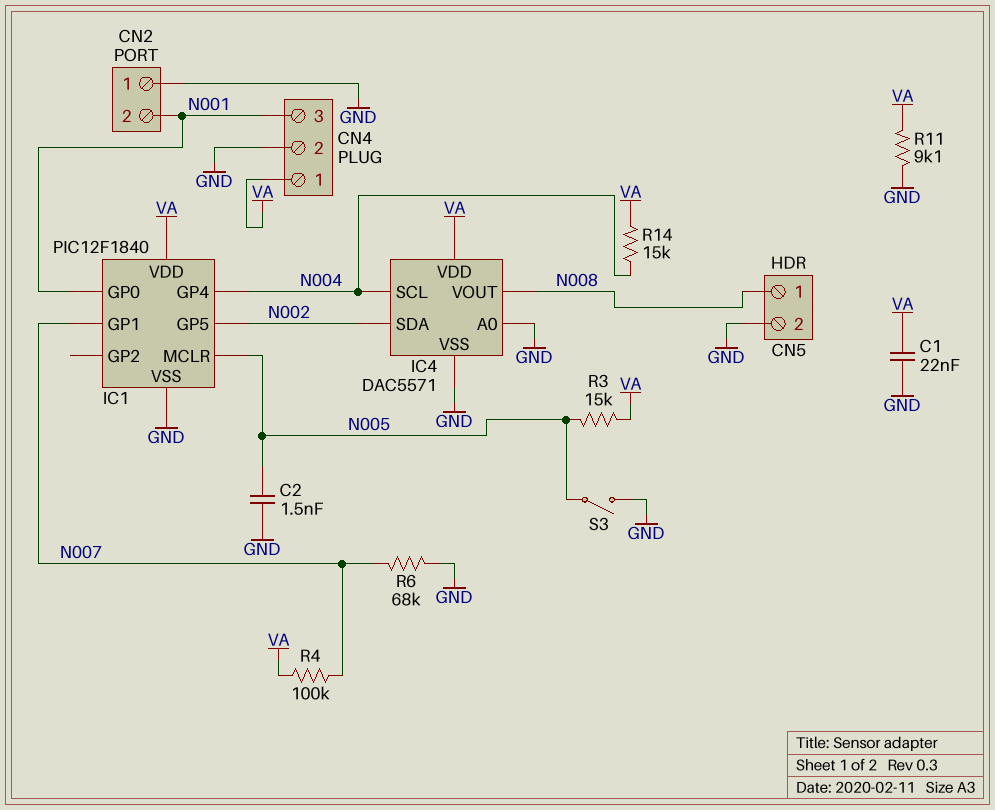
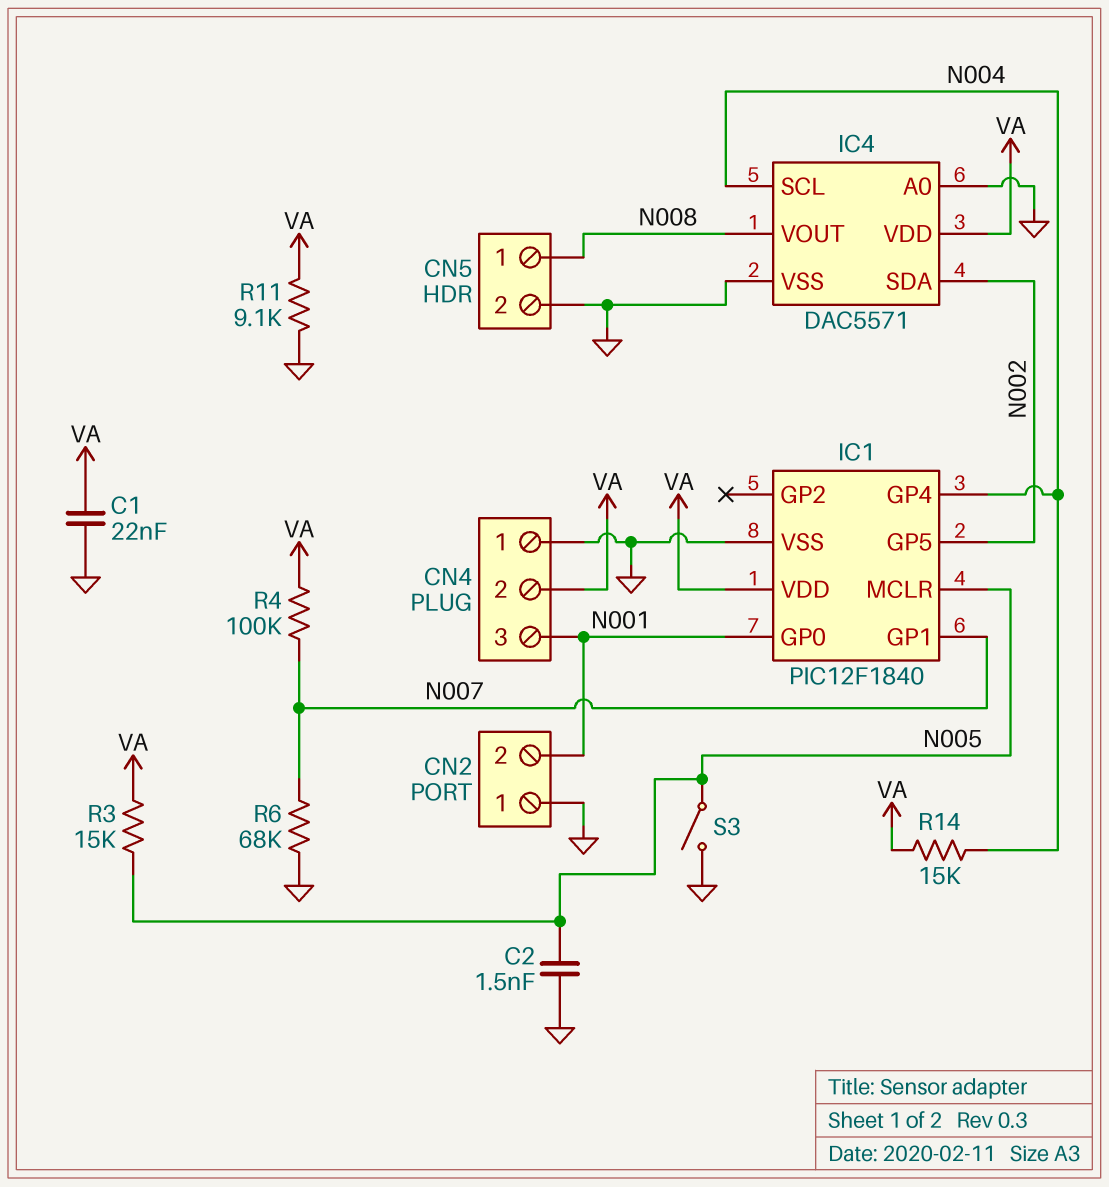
CN4 pin 1: VA -> GND
CN4 pin 2: GND -> VA

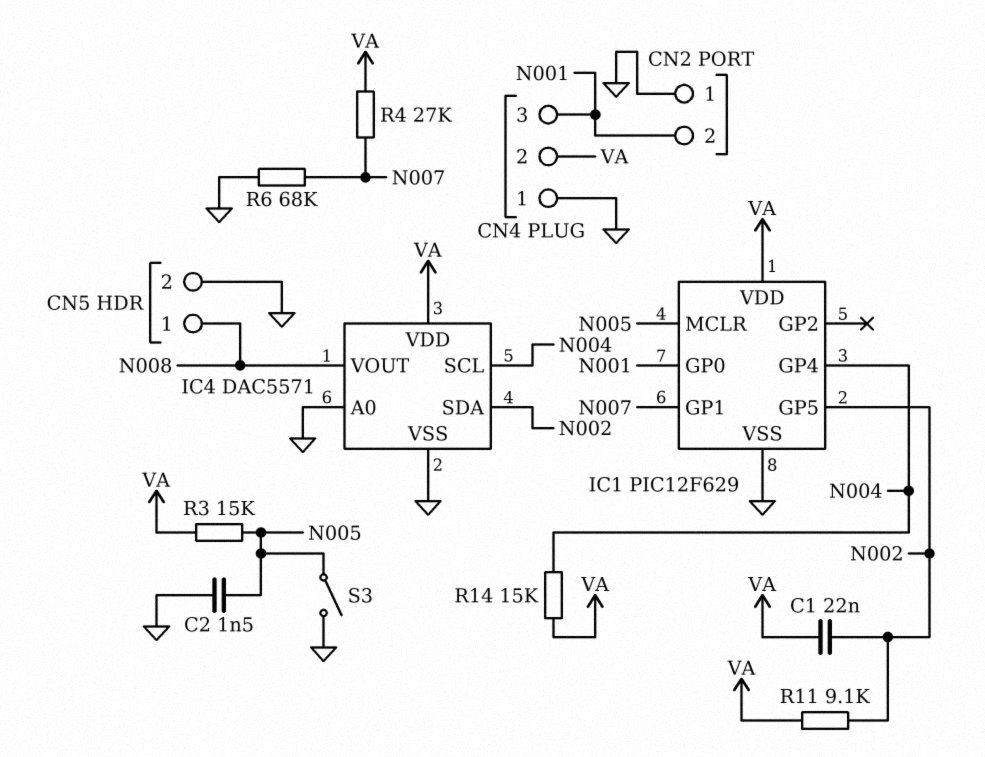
C1: 22nF (GND, VA) -> 22nF (N002, VA)
IC1: PIC12F1840 -> PIC12F629
R4: 100k (N007, VA) -> 27k (N007, VA)
R11: 9.1k (GND, VA) -> 9.1k (N002, VA)

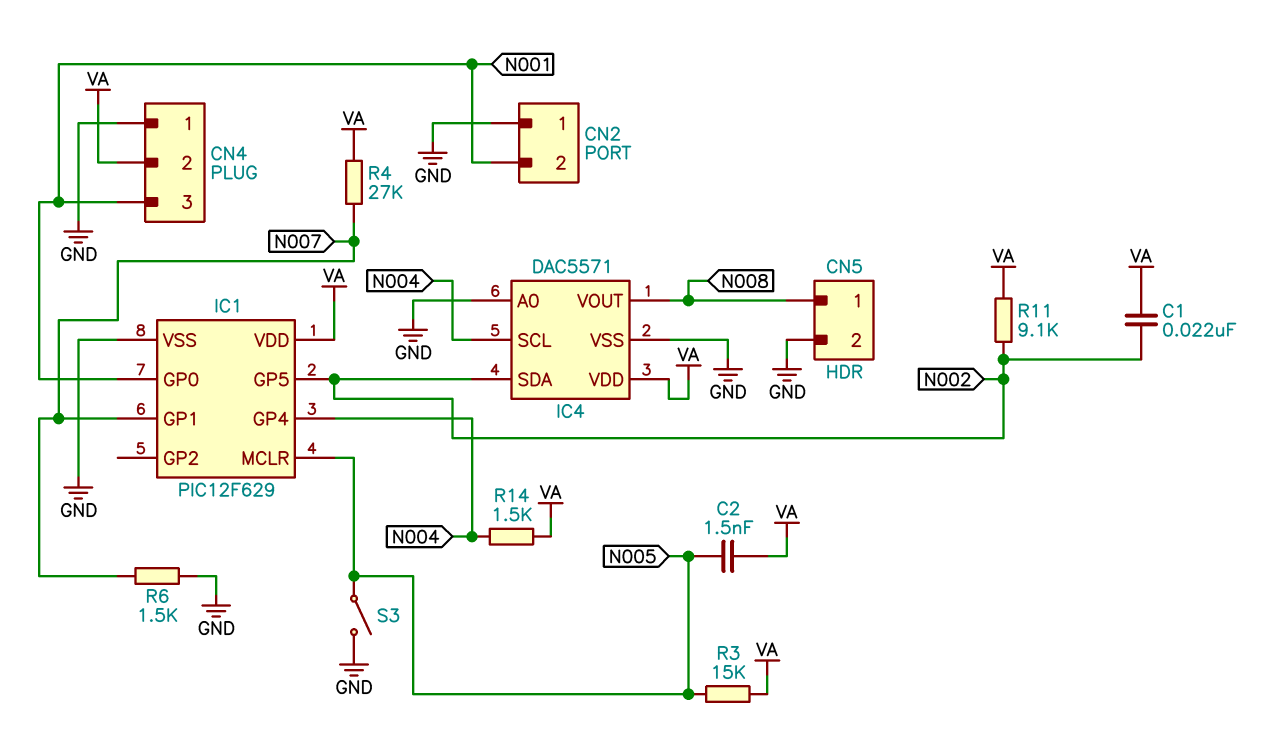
C2: 1.5nF (GND, N005) -> 1.5nF (N005, VA)
R6: 68k (GND, N007) -> 1.5k (GND, N007)
R14: 15k (N004, VA) -> 1.5k (N004, VA)

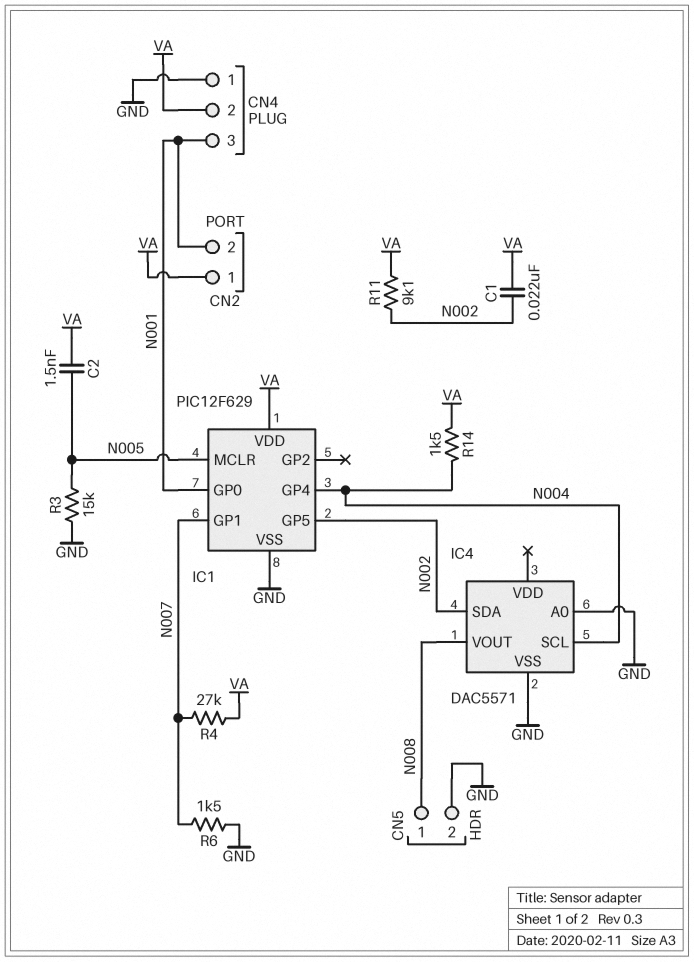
CN2 pin 1: GND -> VA
IC4 pin VDD: VA -> none
R3: 15k (N005, VA) -> 15k (GND, N005)
S3: switch (GND, N005) -> none

